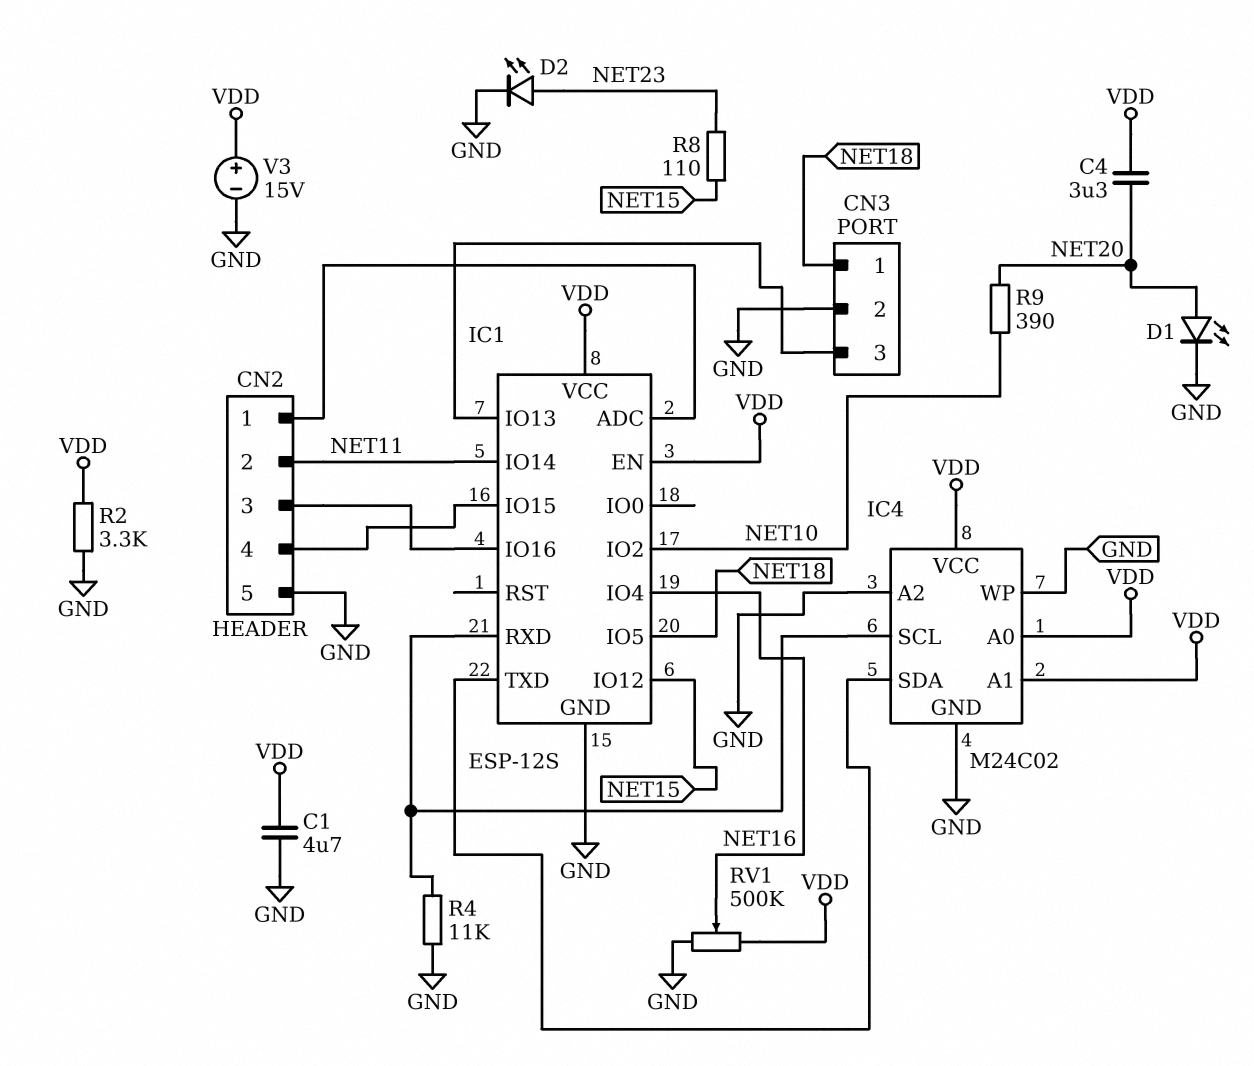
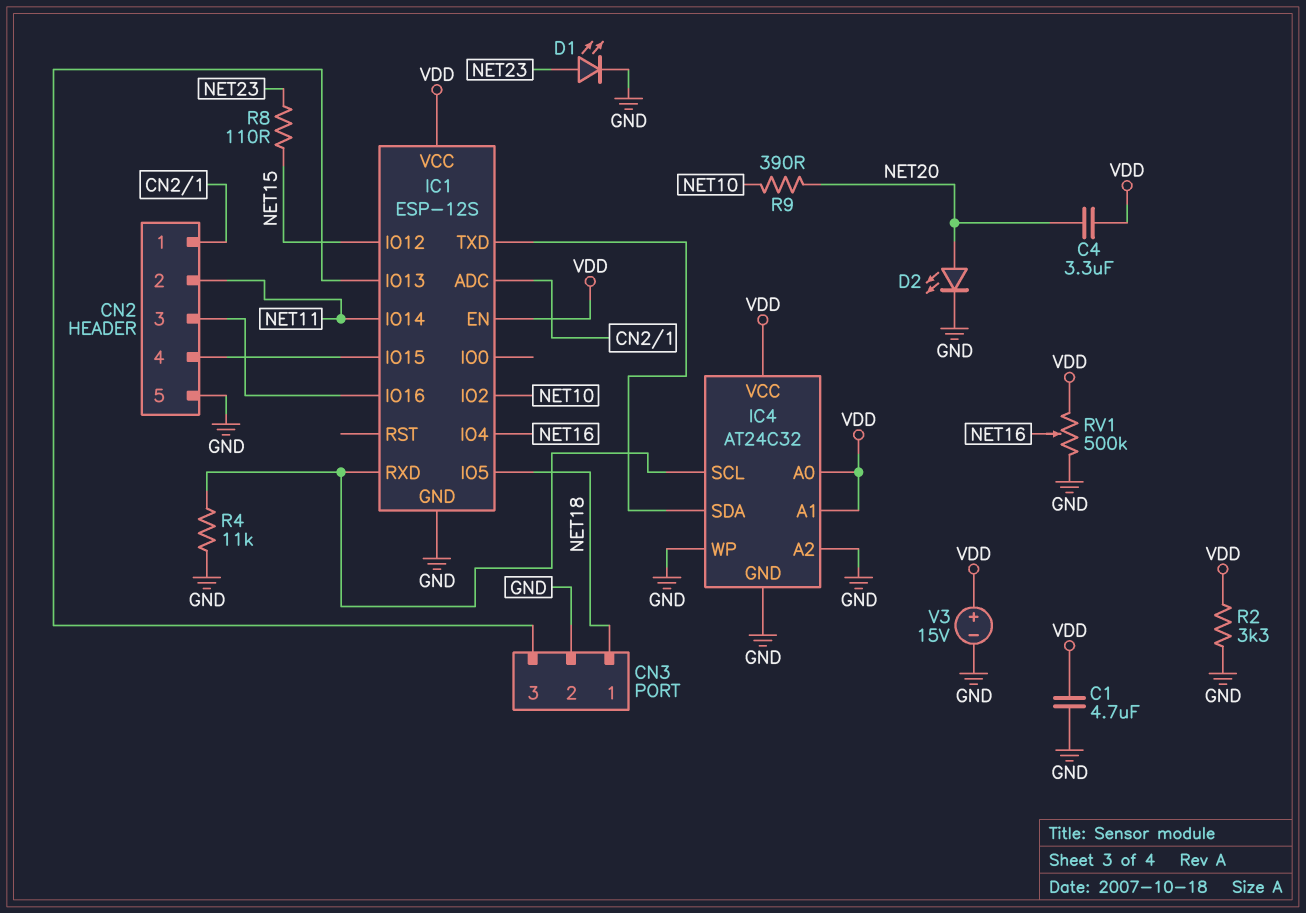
D1: LED (A NET20, K GND) -> LED (A NET23, K GND)
D2: LED (A NET23, K GND) -> LED (A NET20, K GND)
IC4: M24C02 -> AT24C32

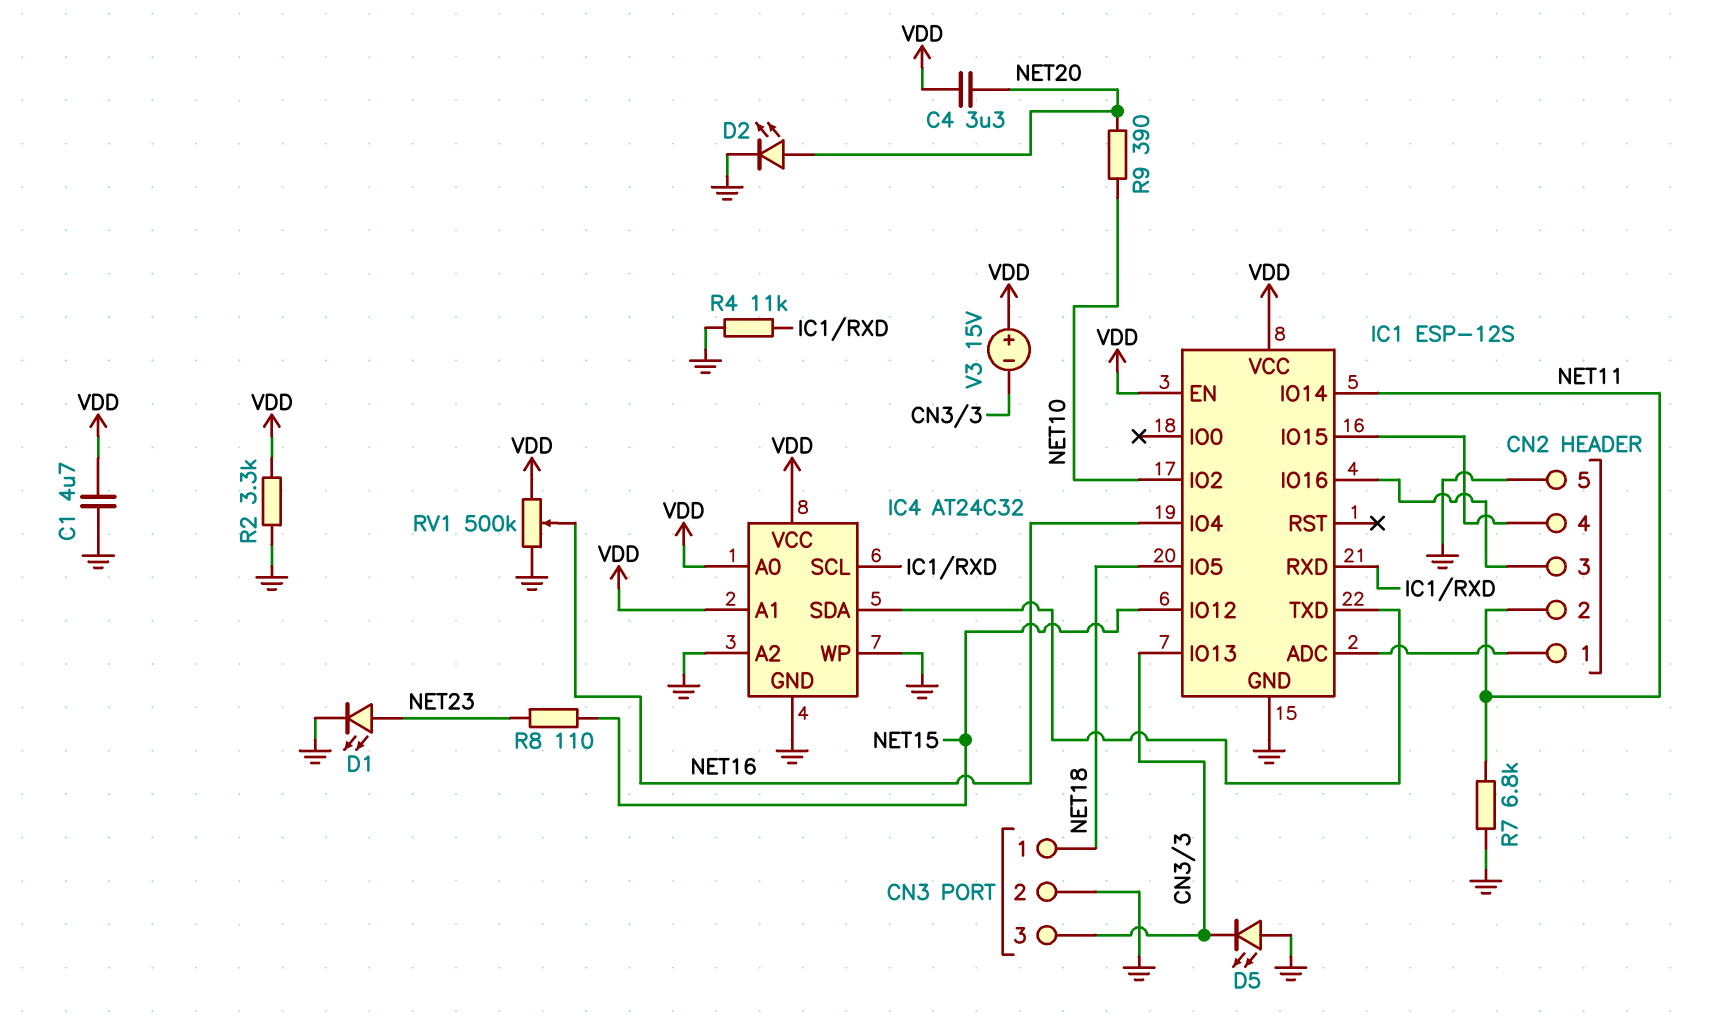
D5: none -> LED (A GND, K CN3/3)
R7: none -> 6.8k (GND, NET11)
V3: 15V (plus VDD, minus GND) -> 15V (plus VDD, minus CN3/3)

